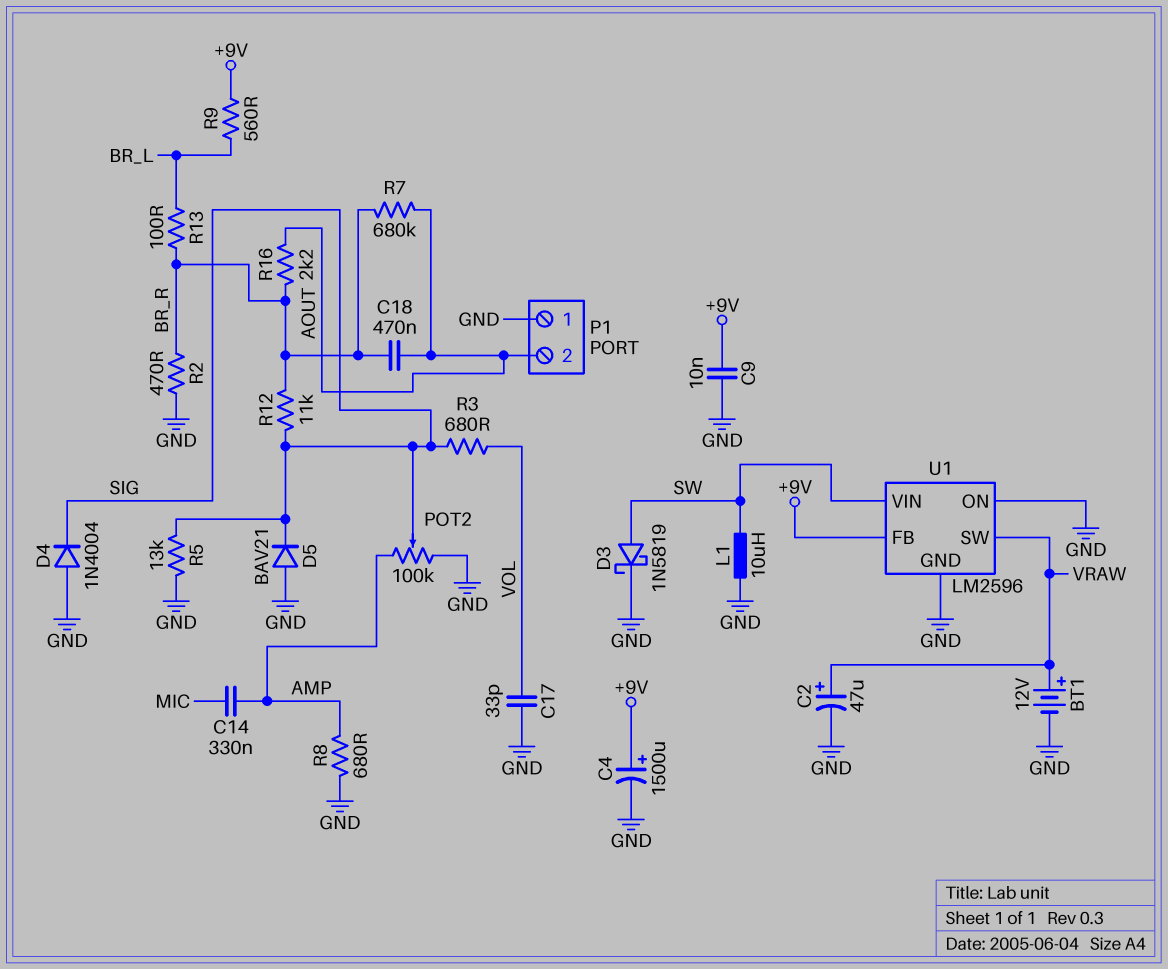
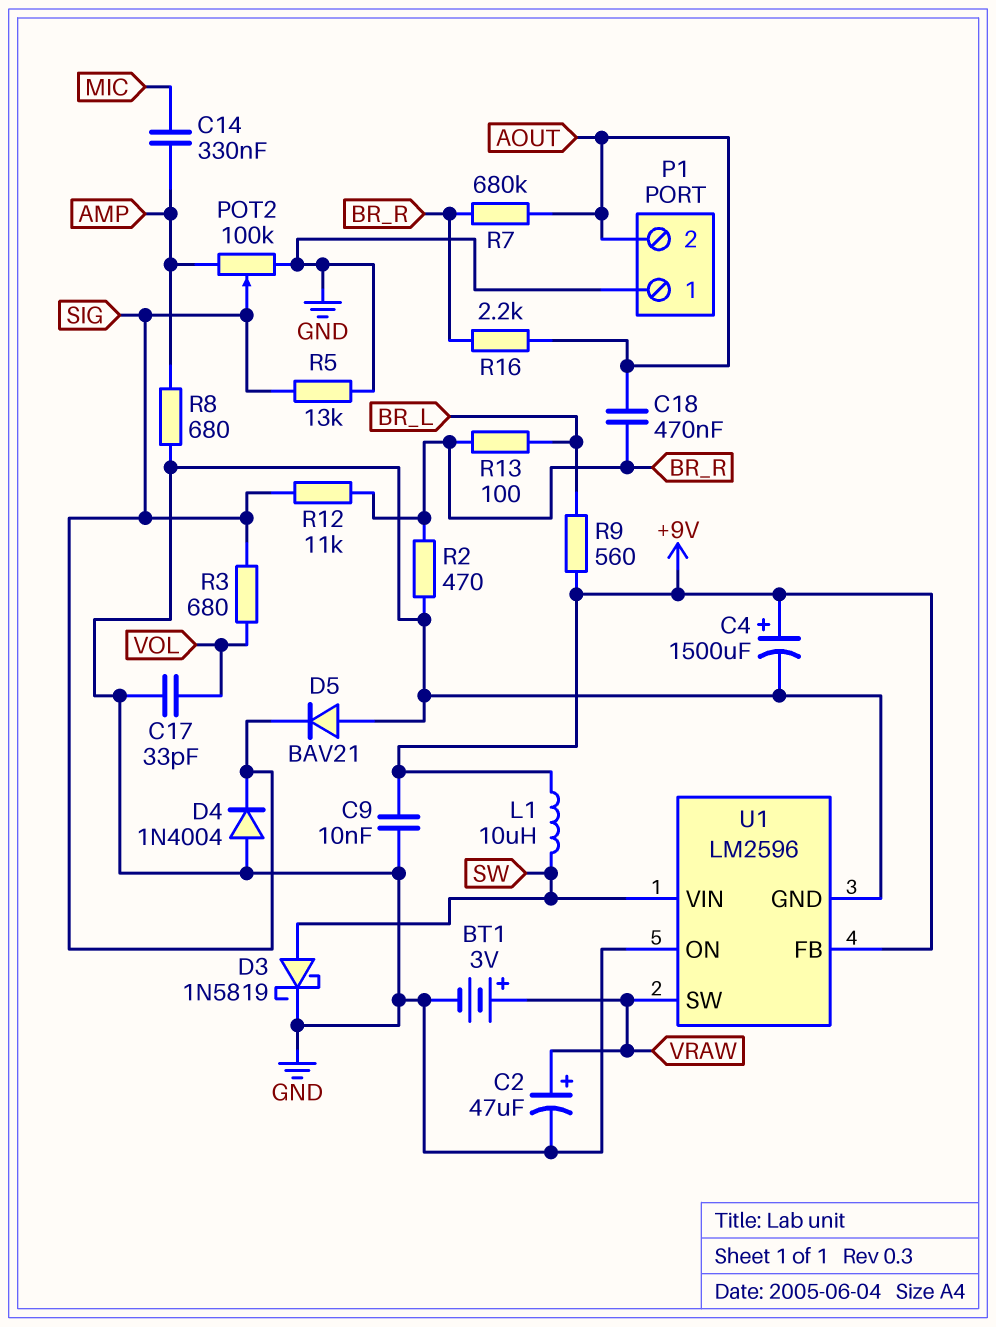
BT1: 12V (plus VRAW, minus GND) -> 3V (plus VRAW, minus GND)
L1: 10uH (GND, SW) -> 10uH (+9V, SW)

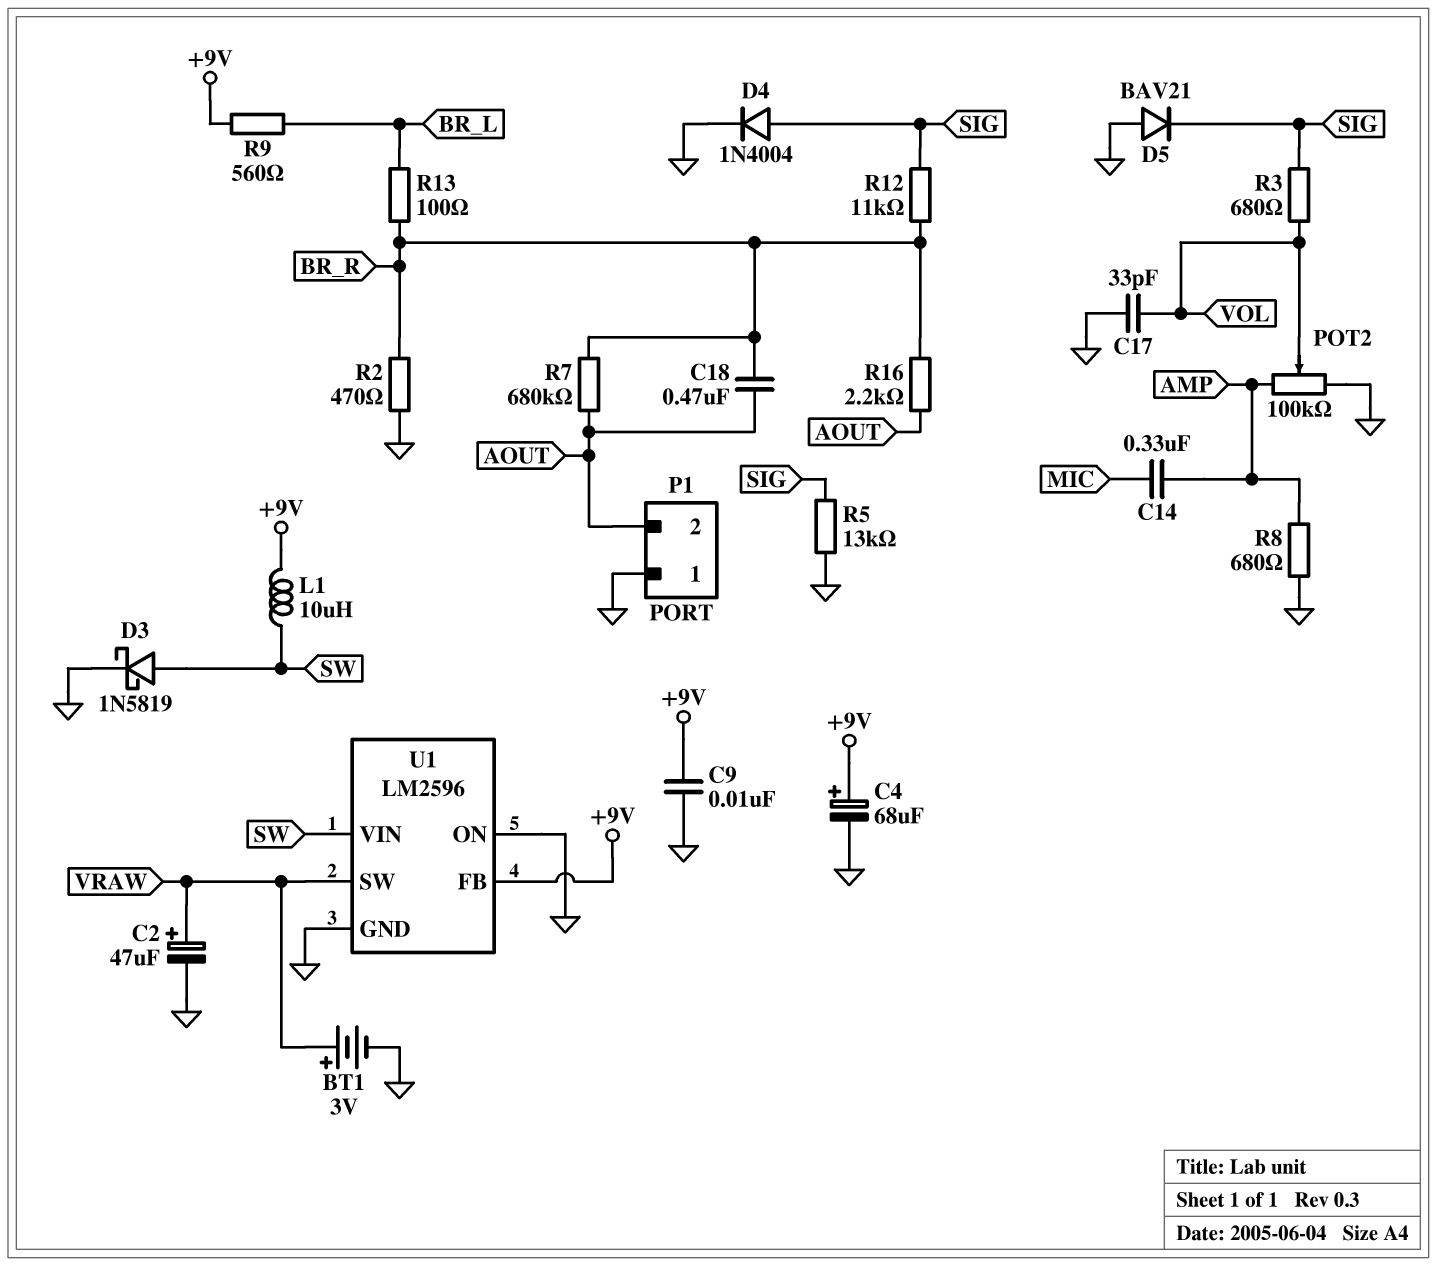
C4: 1500uF (plus +9V, minus GND) -> 68uF (plus +9V, minus GND)
D4: diode 1N4004 (A GND, K SIG) -> diode 1N4004 (A SIG, K GND)
POT2: 100k (AMP, GND, wiper SIG) -> 100k (AMP, GND, wiper VOL)

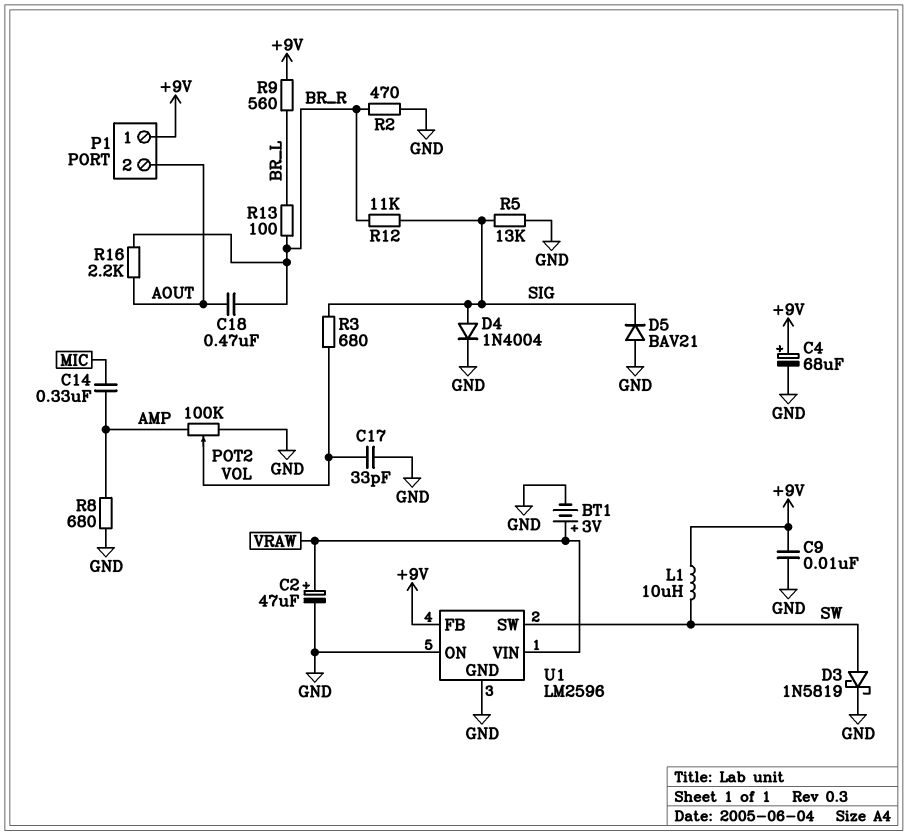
P1 pin 1: GND -> +9V
R7: 680k (AOUT, BR_R) -> none
U1 pin SW: VRAW -> SW
U1 pin VIN: SW -> VRAW

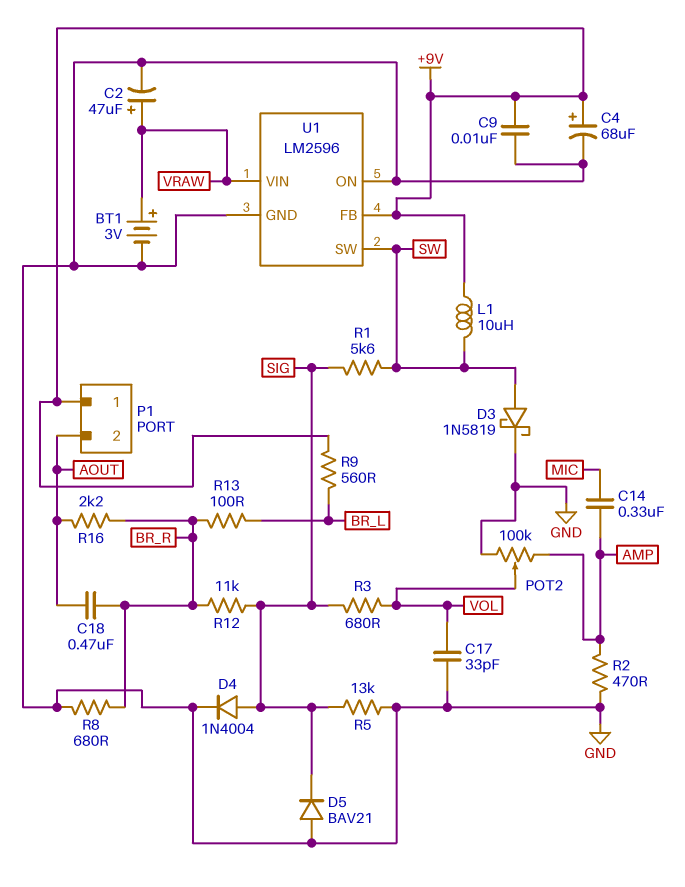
R1: none -> 5.6k (SIG, SW)
R2: 470 (BR_R, GND) -> 470 (AMP, GND)
R8: 680 (AMP, GND) -> 680 (BR_R, GND)

